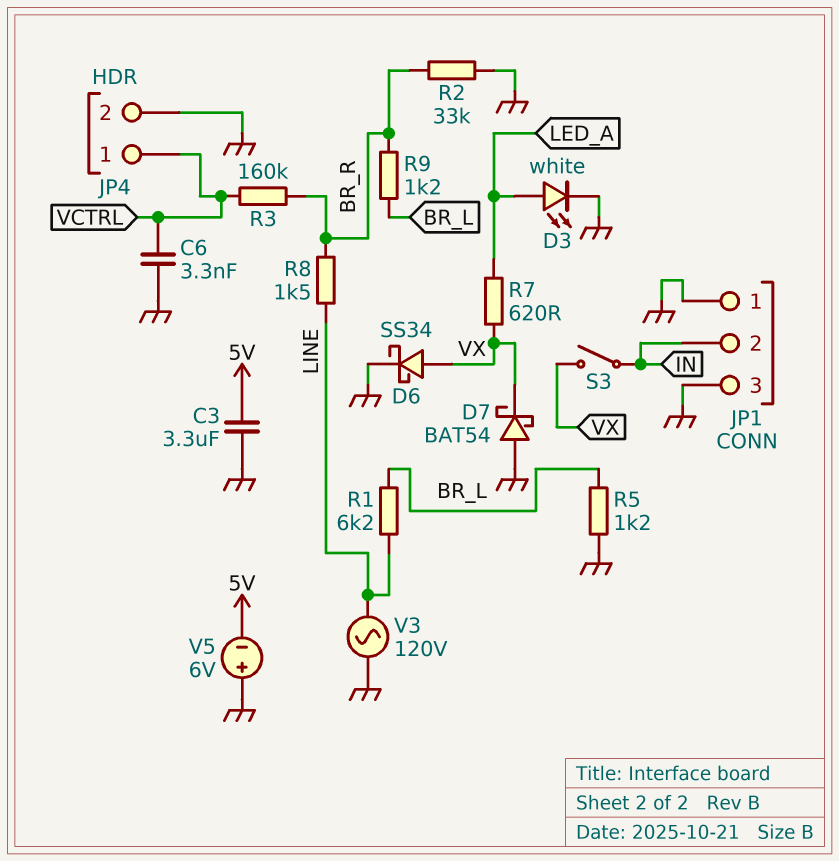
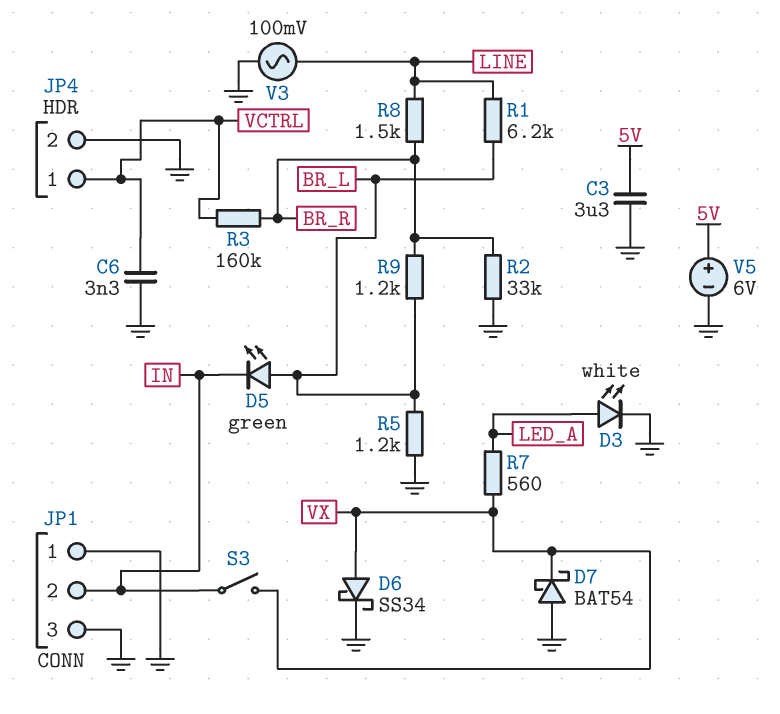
D5: none -> LED green (A BR_L, K IN)
R7: 620 (LED_A, VX) -> 560 (LED_A, VX)
V3: AC 120V (GND, LINE) -> AC 100mV (GND, LINE)
V5: 6V (plus GND, minus 5V) -> 6V (plus 5V, minus GND)

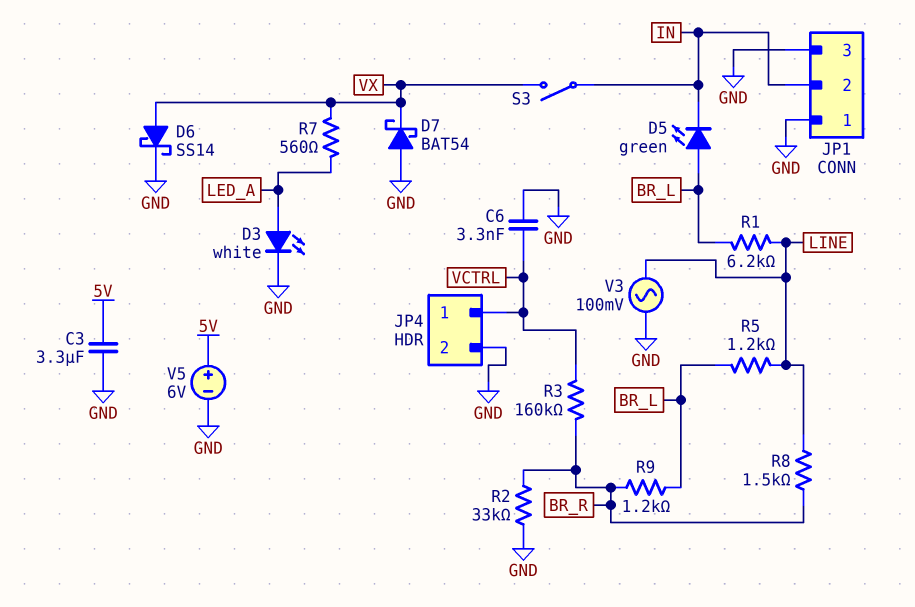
D6: schottky SS34 (A VX, K GND) -> schottky SS14 (A VX, K GND)
R5: 1.2k (BR_L, GND) -> 1.2k (BR_L, LINE)

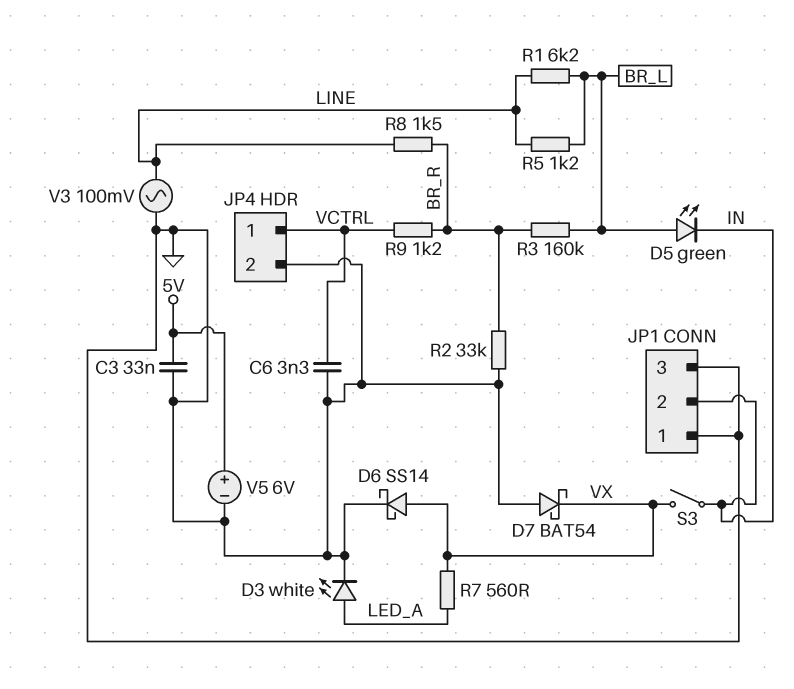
C3: 3.3uF (5V, GND) -> 33nF (5V, GND)
R3: 160k (BR_R, VCTRL) -> 160k (BR_L, BR_R)
R9: 1.2k (BR_L, BR_R) -> 1.2k (BR_R, VCTRL)

